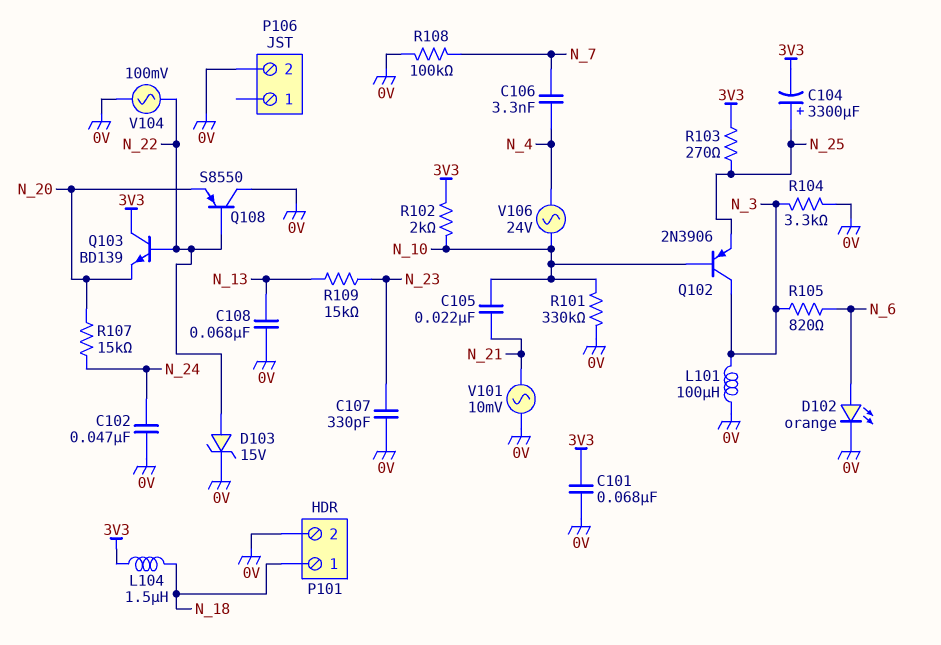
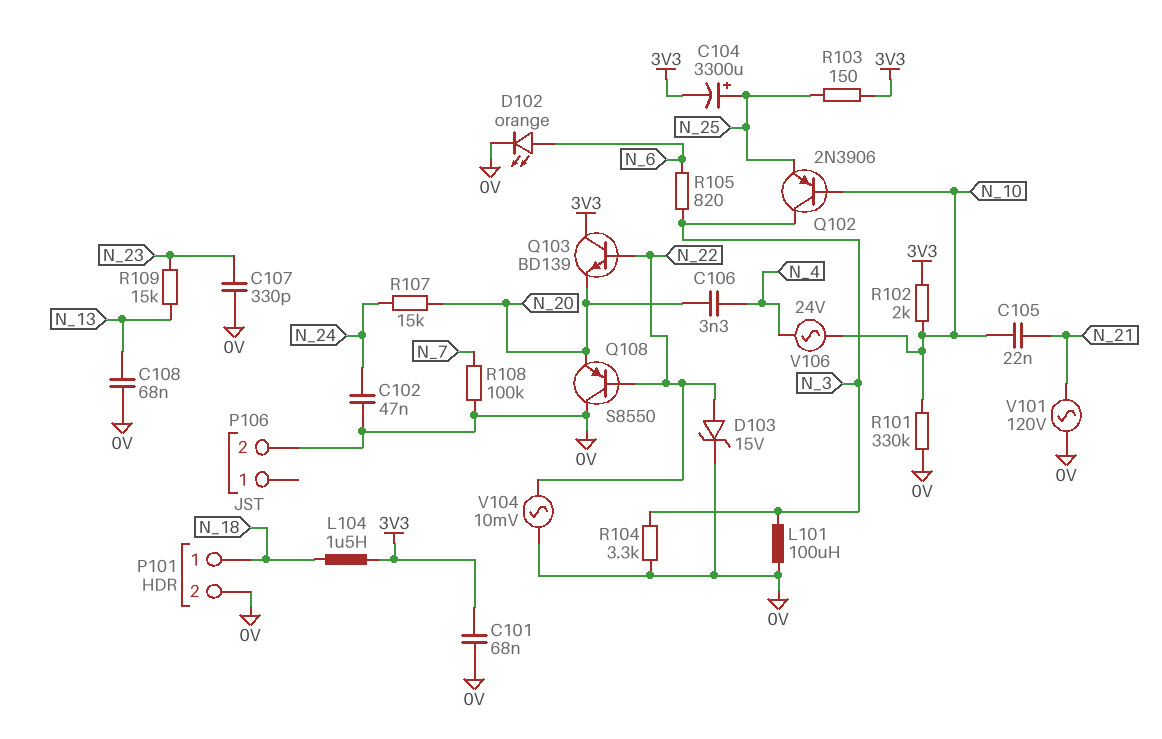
C106: 3.3nF (N_4, N_7) -> 3.3nF (N_4, N_20)
R103: 270 (3V3, N_25) -> 150 (3V3, N_25)
V101: AC 10mV (0V, N_21) -> AC 120V (0V, N_21)
V104: AC 100mV (0V, N_22) -> AC 10mV (0V, N_22)

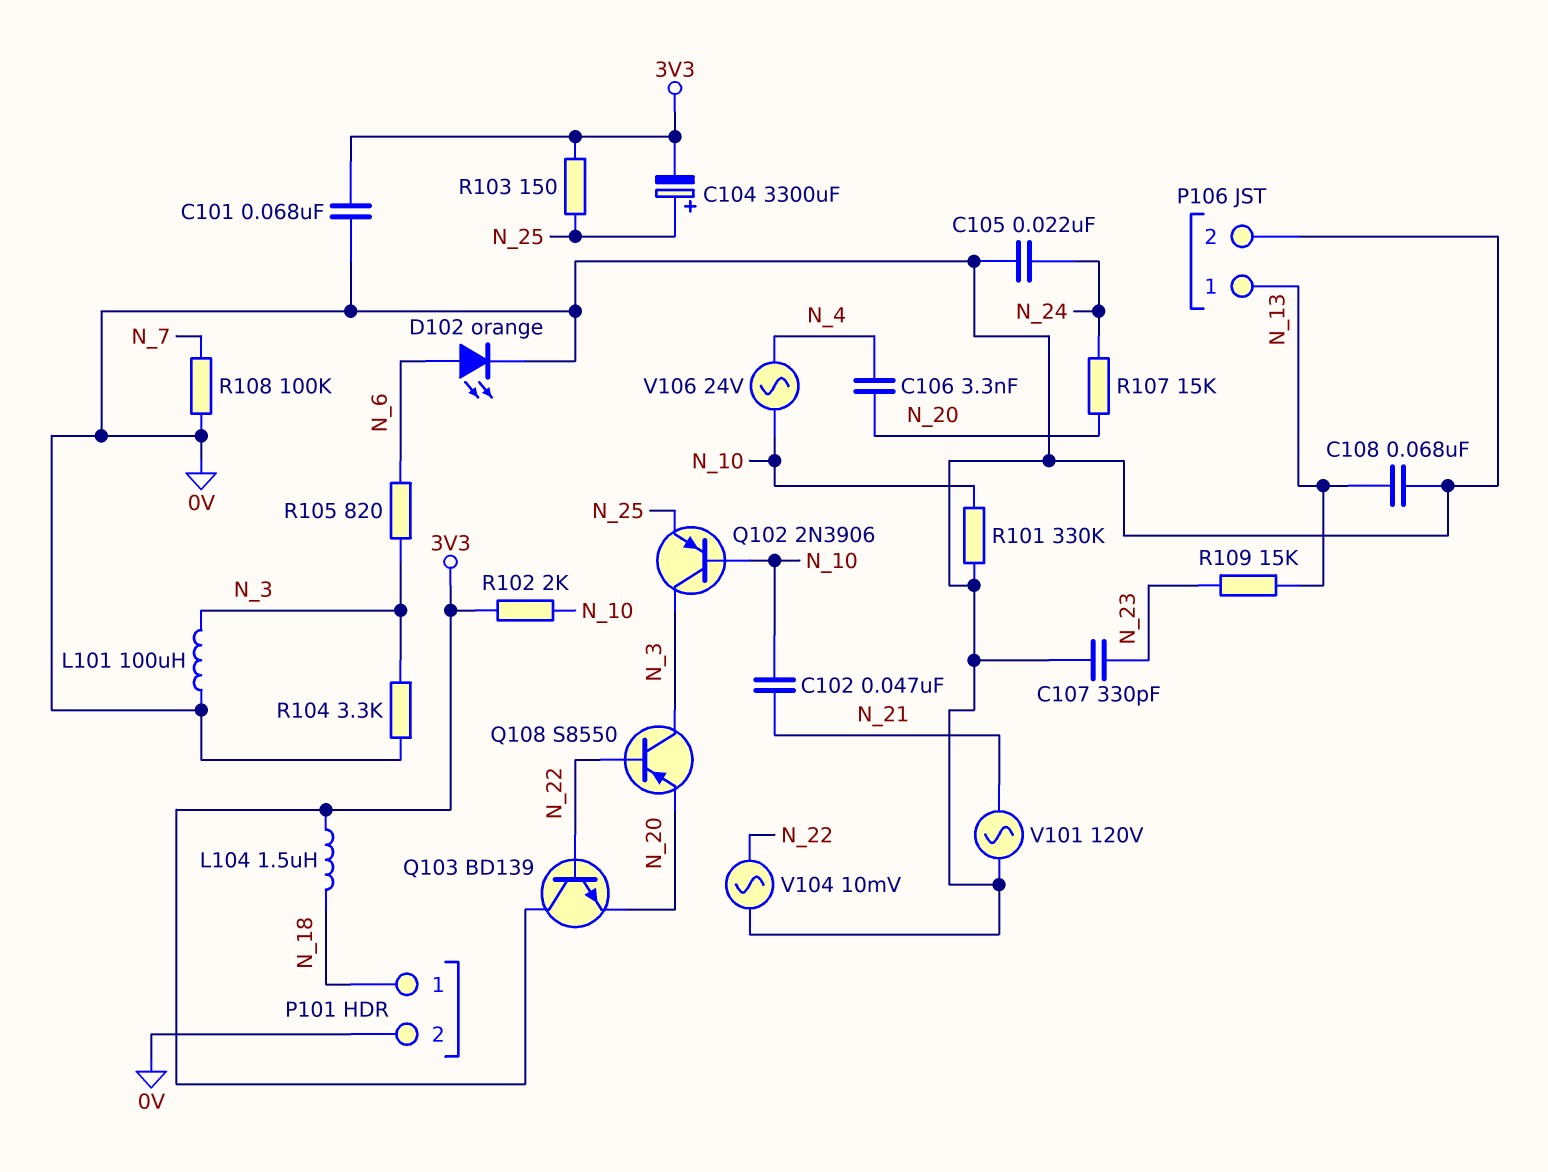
C102: 47nF (0V, N_24) -> 47nF (N_10, N_21)
C105: 22nF (N_10, N_21) -> 22nF (0V, N_24)
D103: zener 15V (A N_22, K 0V) -> none
P106 pin 1: none -> N_13
Q108: PNP S8550 (B N_22, C 0V, E N_20) -> PNP S8550 (B N_22, C N_3, E N_20)

